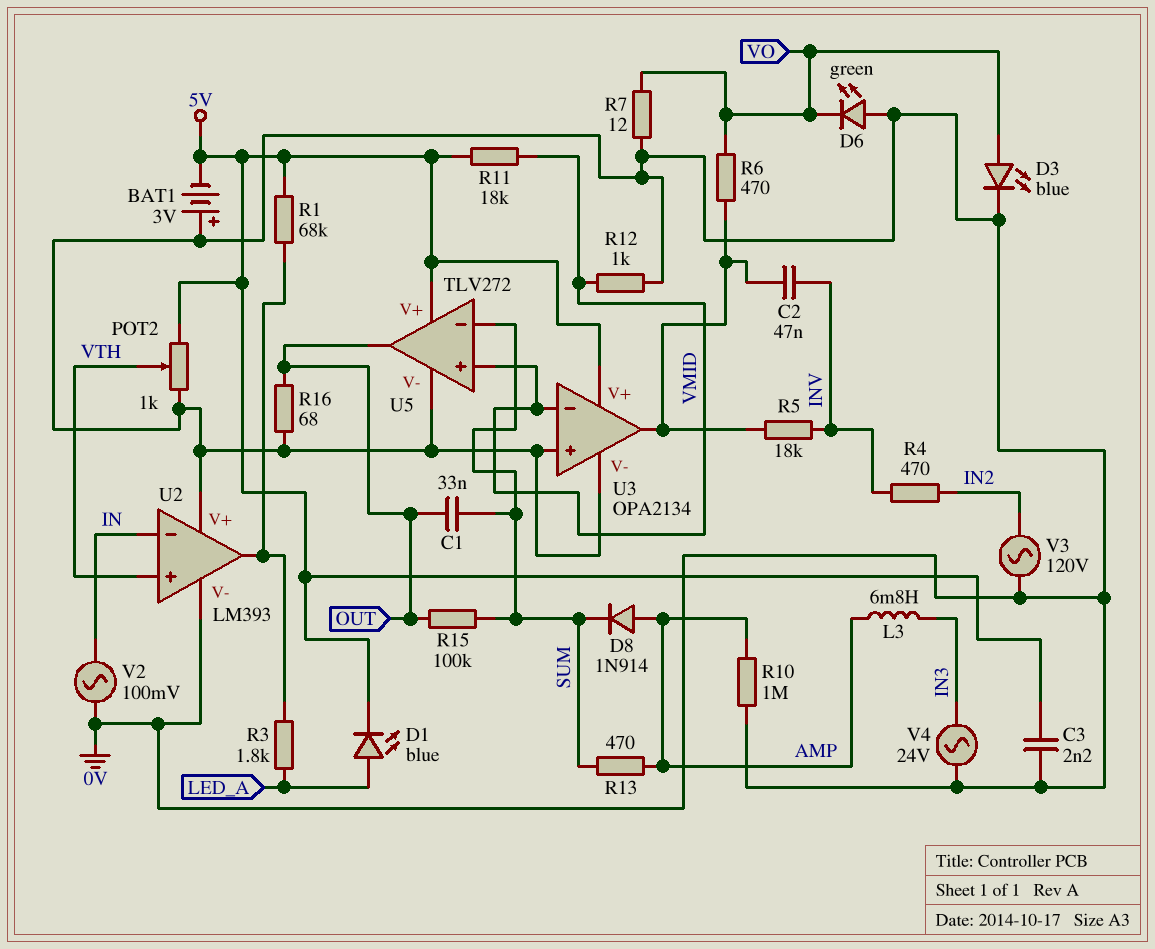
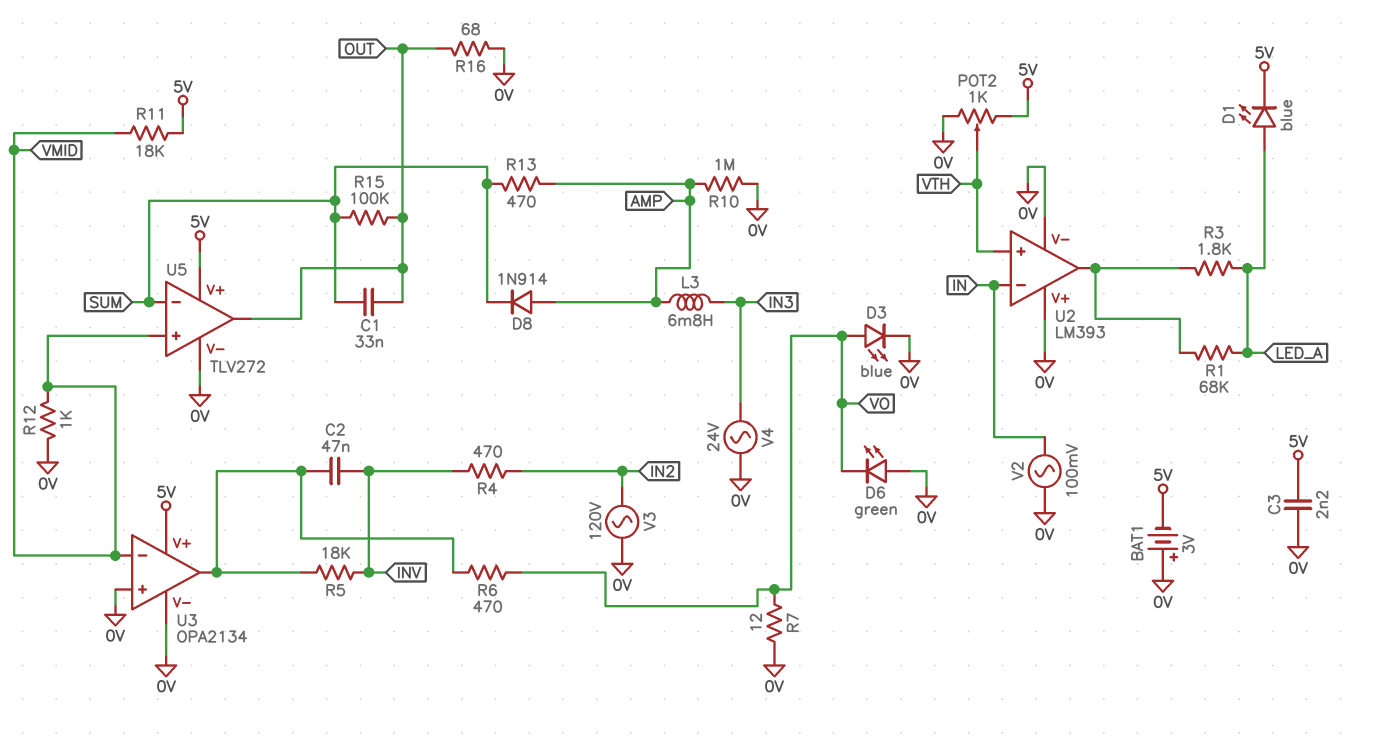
R1: 68k (5V, U2/out) -> 68k (LED_A, U2/out)

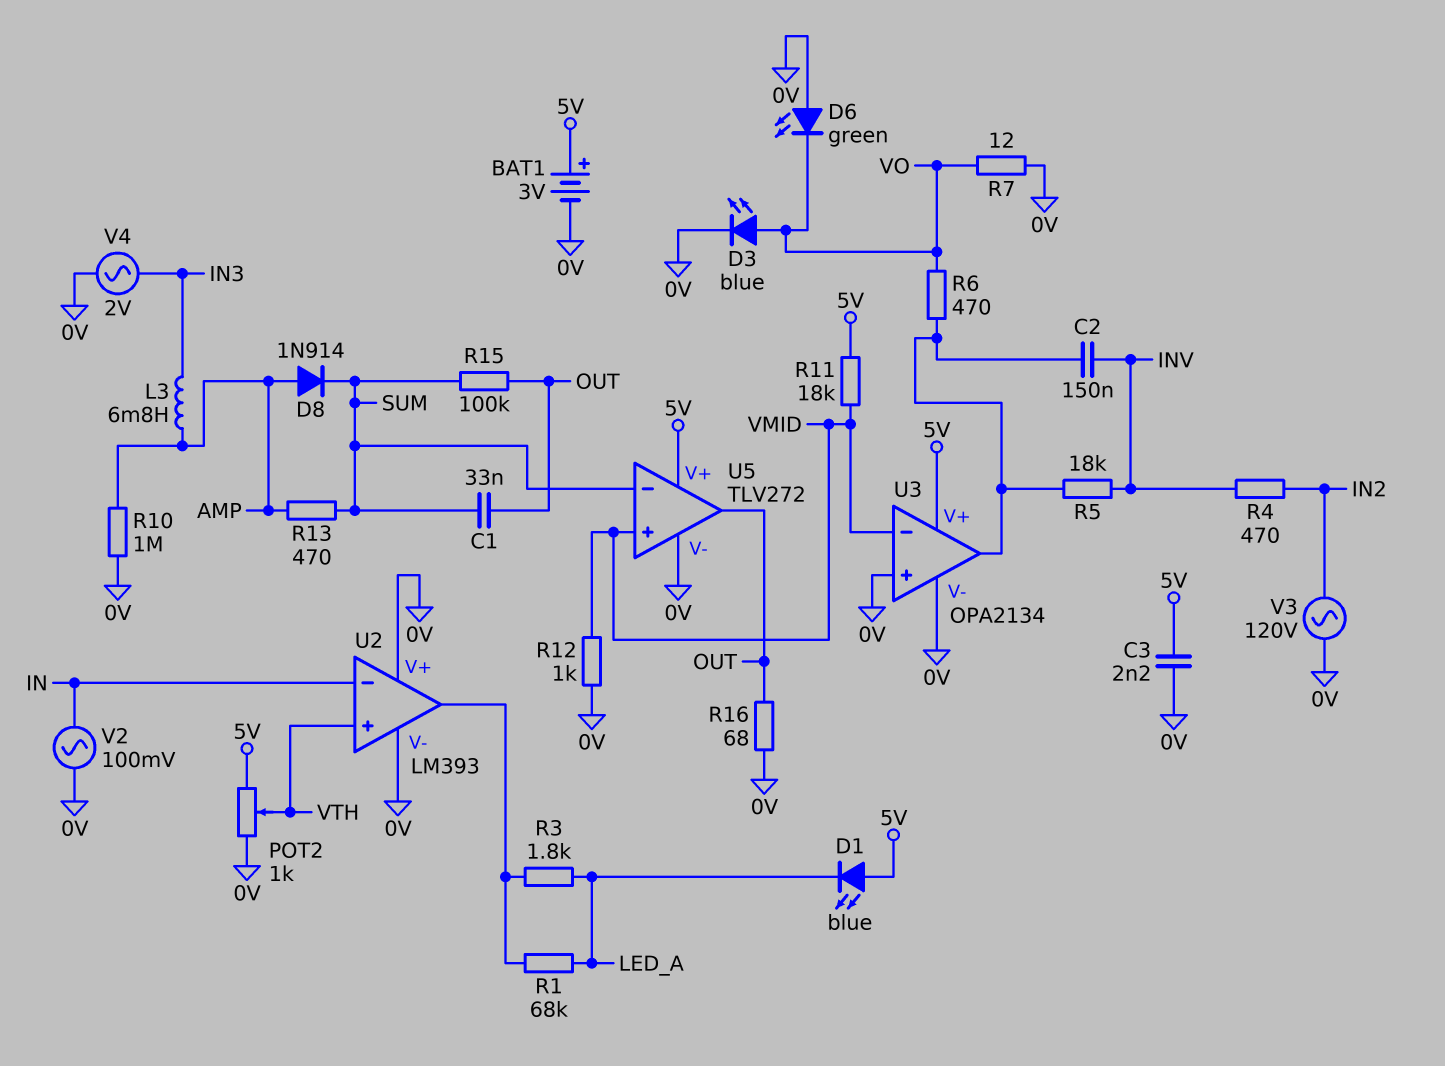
BAT1: 3V (plus 0V, minus 5V) -> 3V (plus 5V, minus 0V)
C2: 47nF (INV, U3/out) -> 150nF (INV, U3/out)
D1: LED blue (A LED_A, K 5V) -> LED blue (A 5V, K LED_A)
V4: AC 24V (0V, IN3) -> AC 2V (0V, IN3)

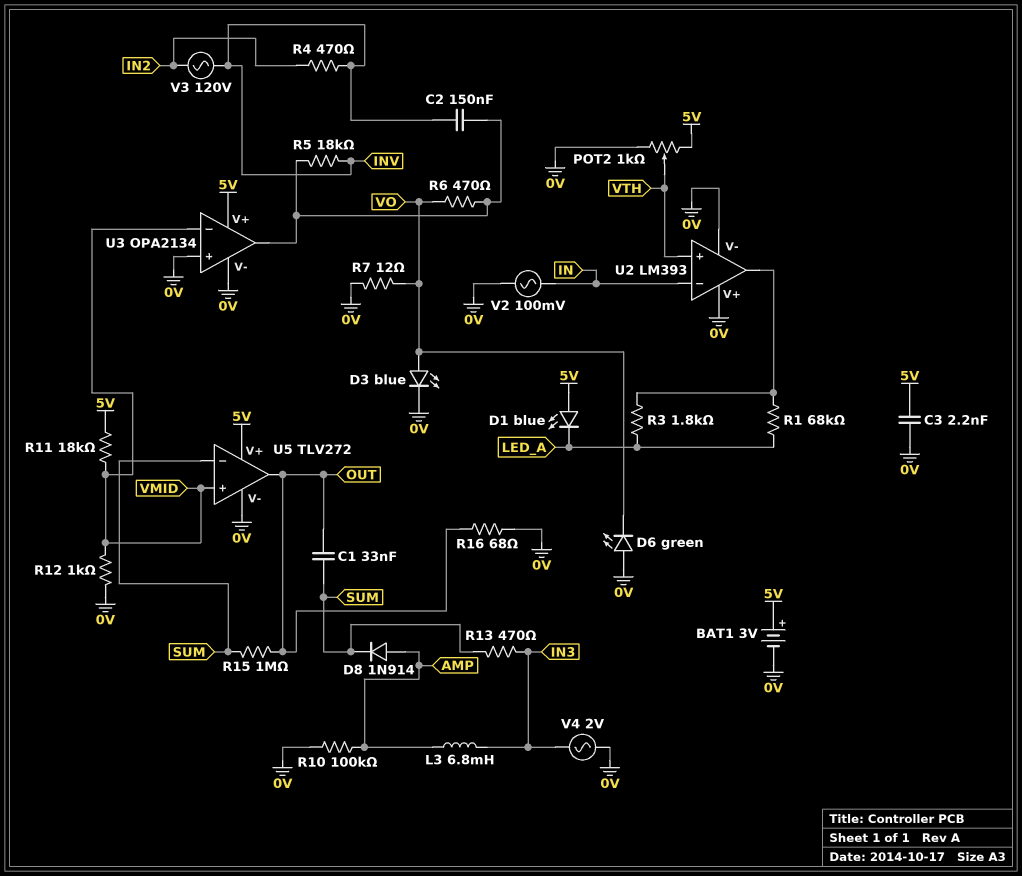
R10: 1M (0V, AMP) -> 100k (0V, AMP)
R13: 470 (AMP, SUM) -> 470 (IN3, SUM)
R15: 100k (OUT, SUM) -> 1M (OUT, SUM)
V3: AC 120V (0V, IN2) -> AC 120V (IN2, INV)

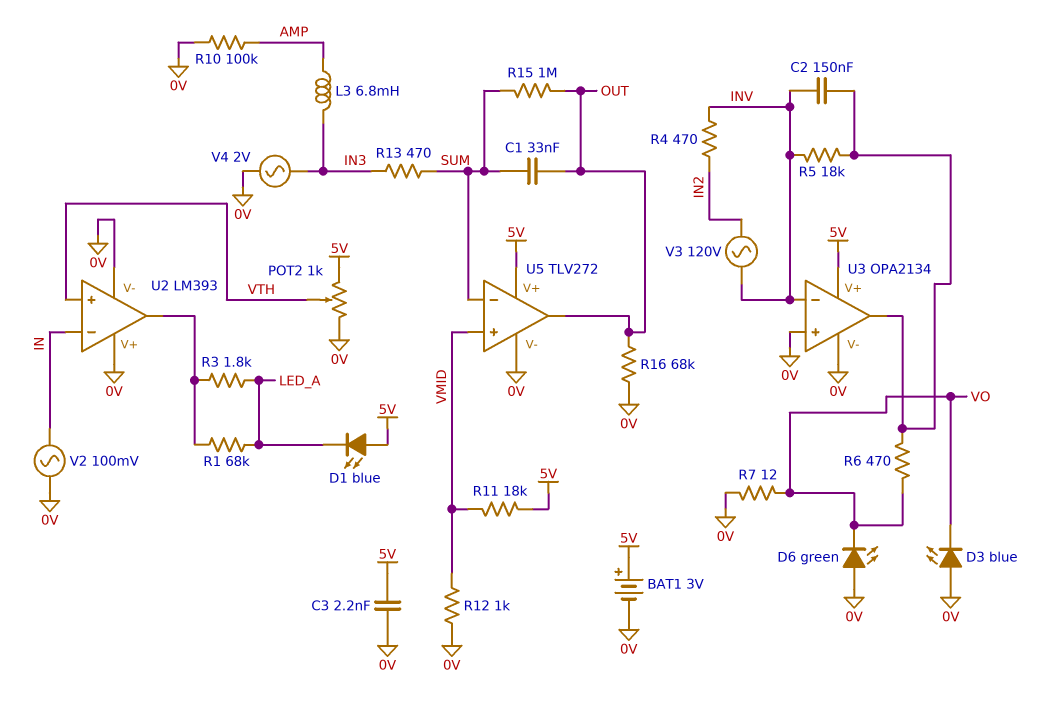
D3: LED blue (A VO, K 0V) -> LED blue (A 0V, K VO)
D8: diode 1N914 (A AMP, K SUM) -> none
R16: 68 (0V, OUT) -> 68k (0V, OUT)
U3 pin in-: VMID -> INV

